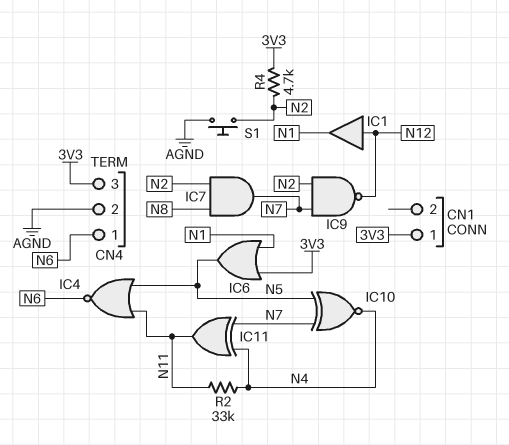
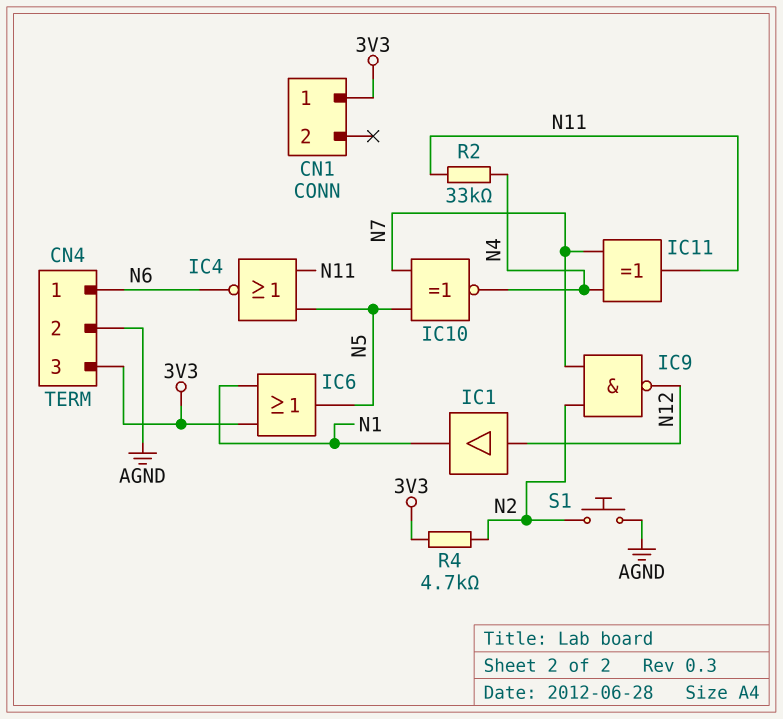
IC7: AND (in N2, in N8, out N7) -> none

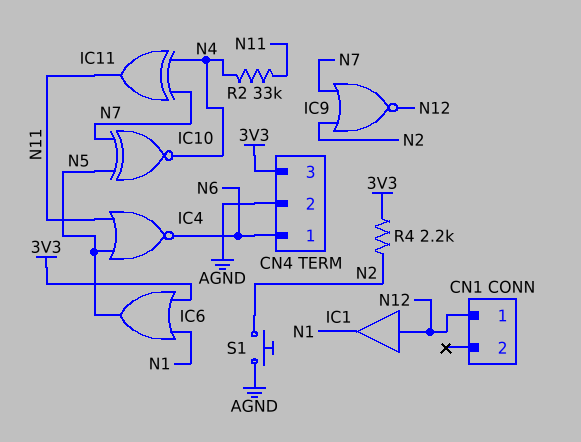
CN1 pin 1: 3V3 -> N12
IC9: NAND (in N2, in N7, out N12) -> NOR (in N2, in N7, out N12)
R4: 4.7k (3V3, N2) -> 2.2k (3V3, N2)

